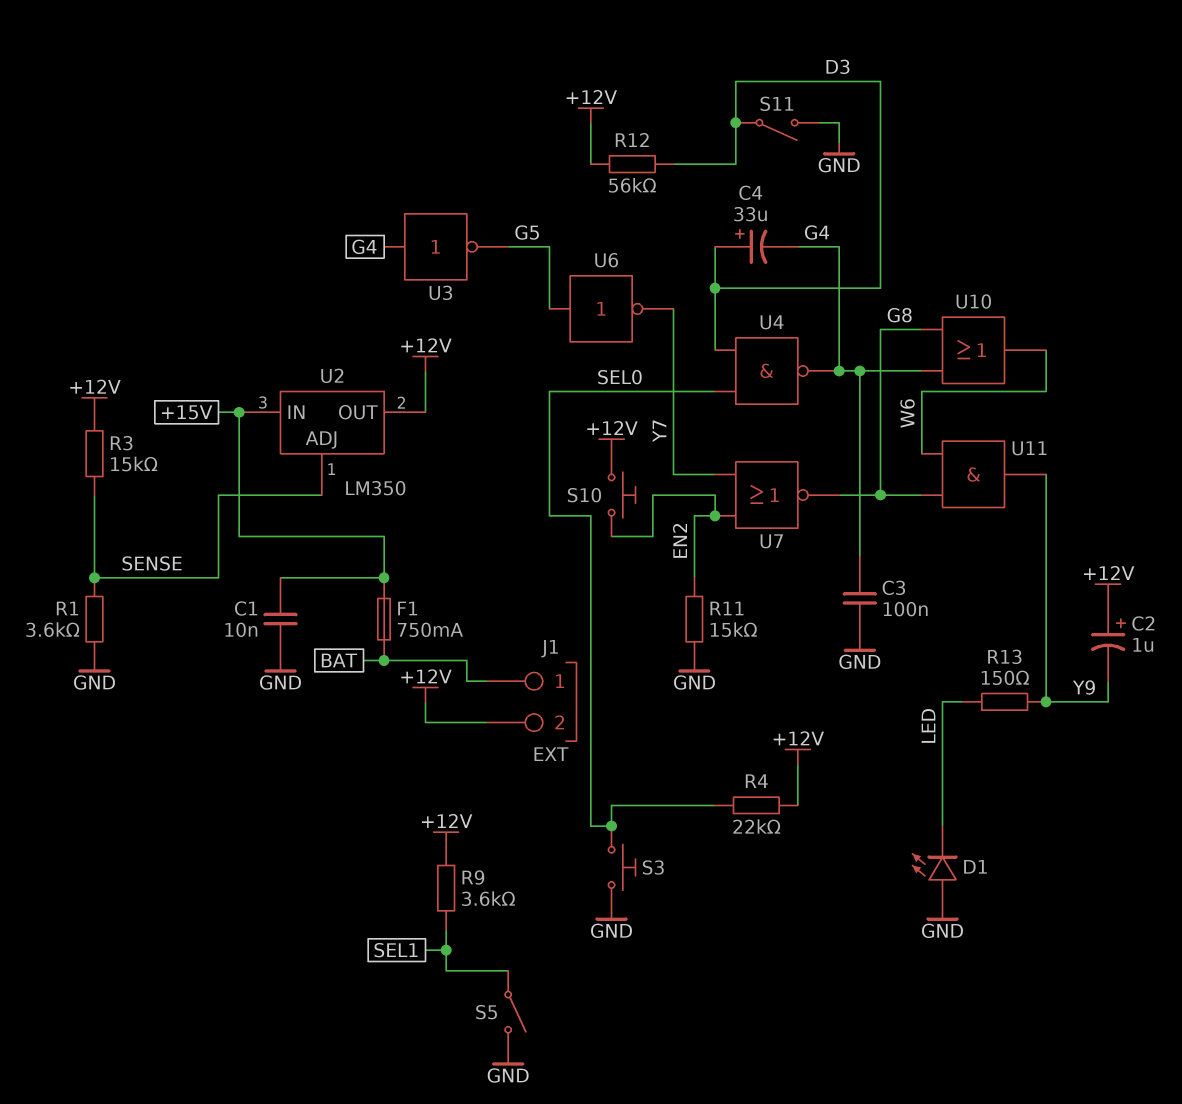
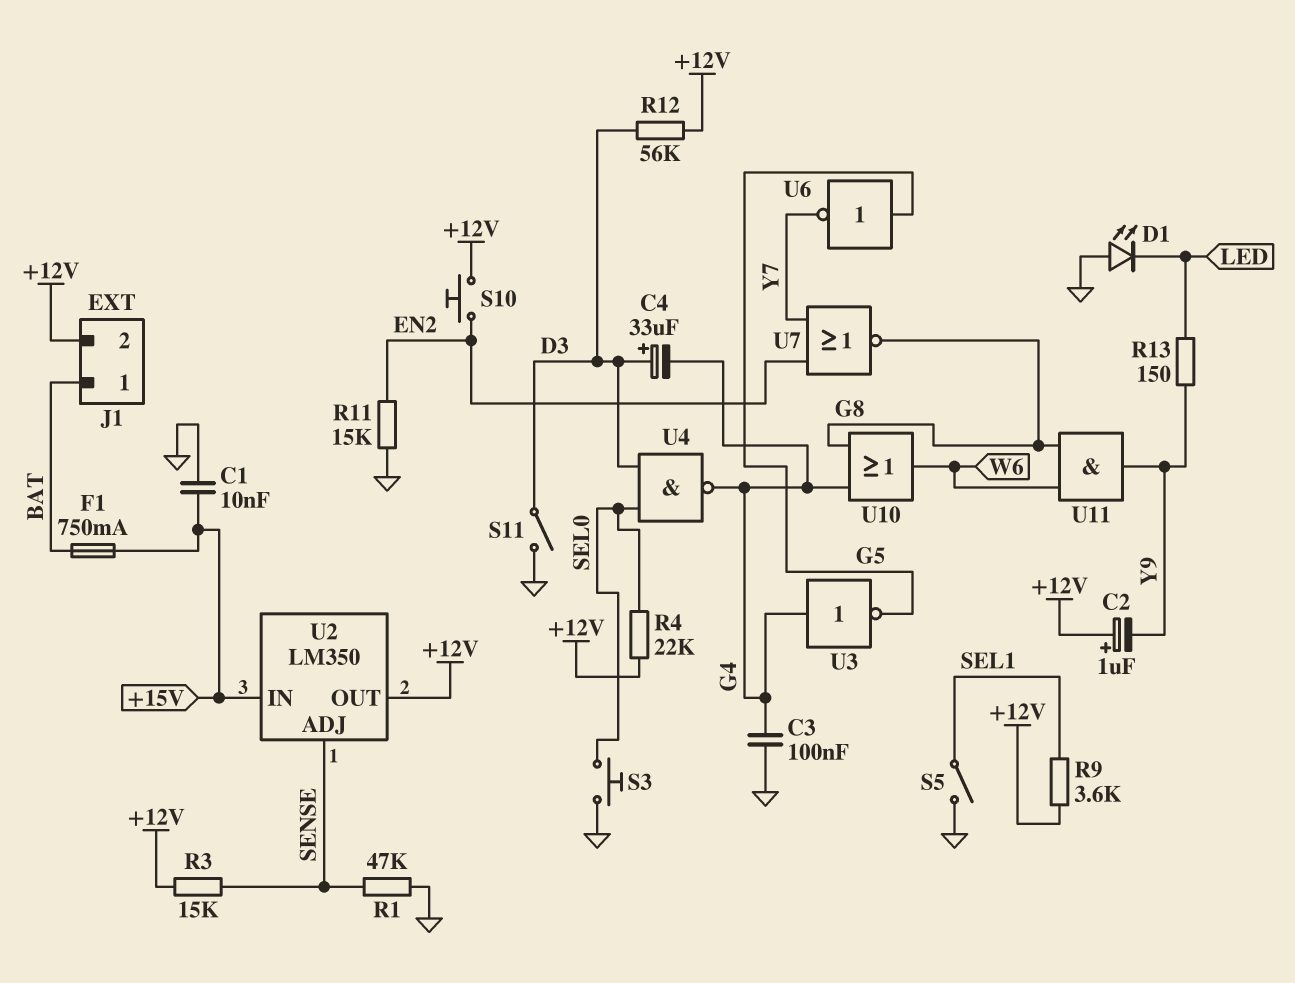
R1: 3.6k (GND, SENSE) -> 47k (GND, SENSE)

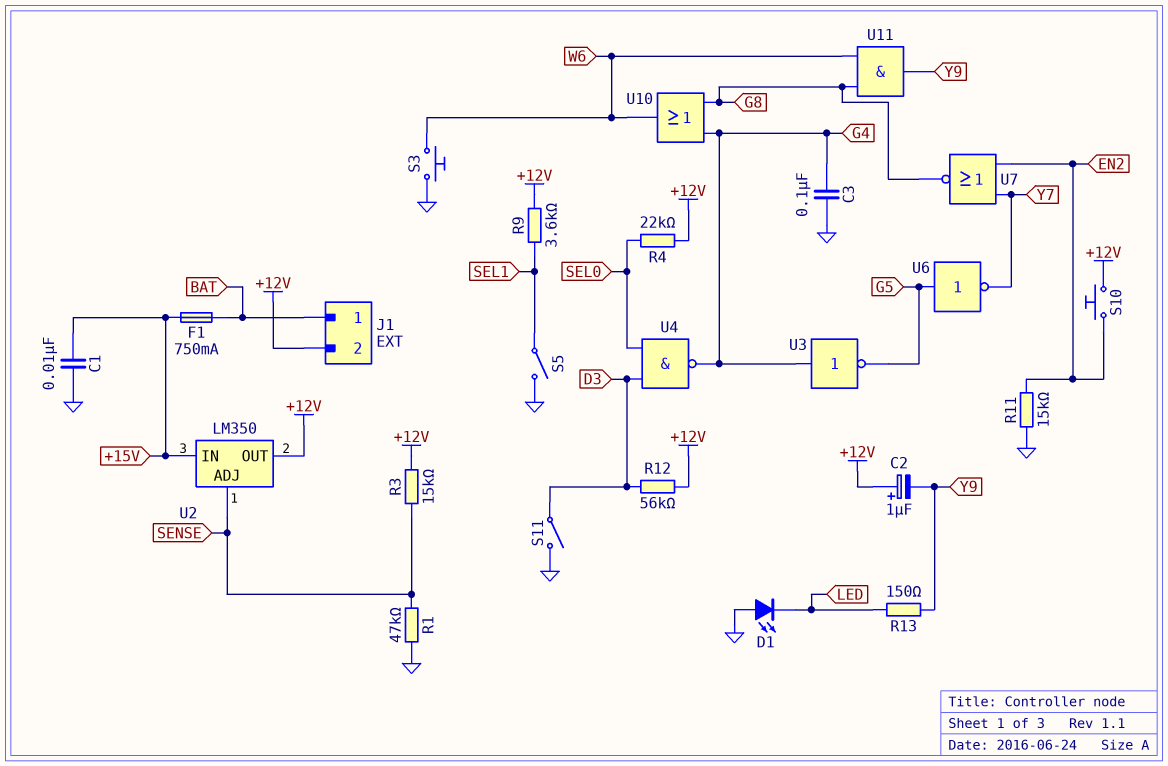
C4: 33uF (plus D3, minus G4) -> none
S3: button (GND, SEL0) -> button (GND, W6)

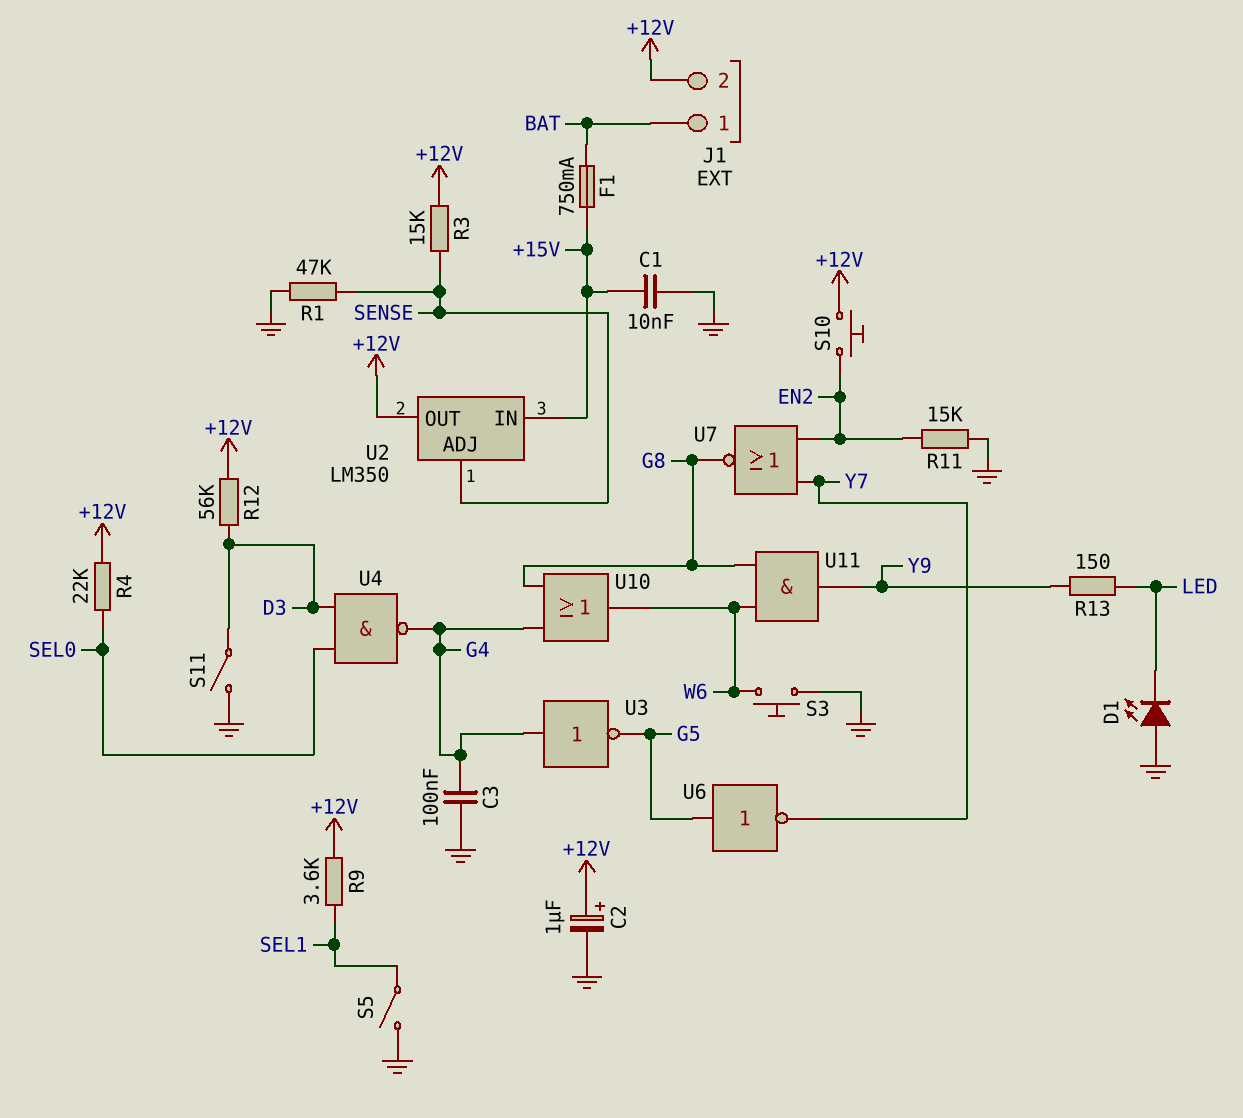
C2: 1uF (plus +12V, minus Y9) -> 1uF (plus +12V, minus GND)

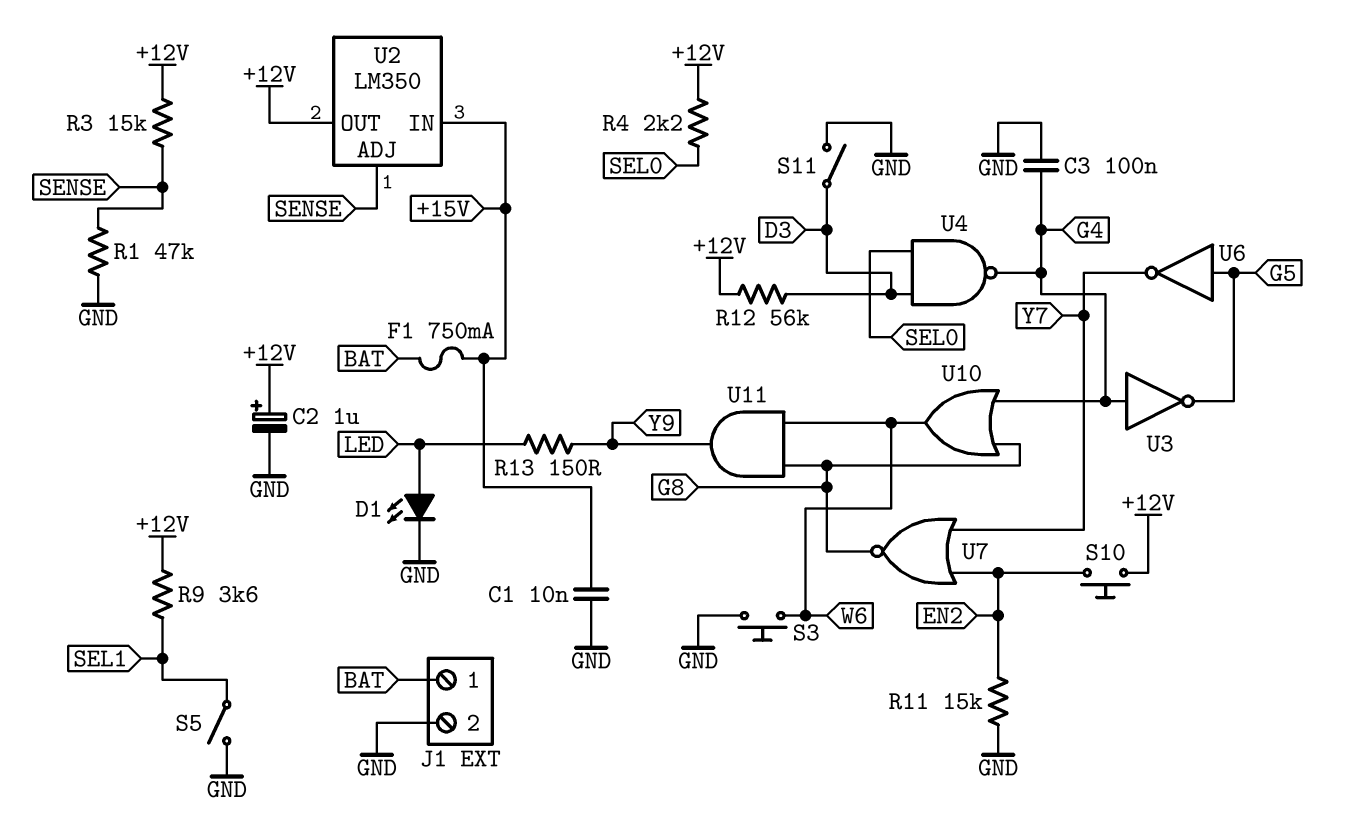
D1: LED (A GND, K LED) -> LED (A LED, K GND)
J1 pin 2: +12V -> GND
R4: 22k (+12V, SEL0) -> 2.2k (+12V, SEL0)

